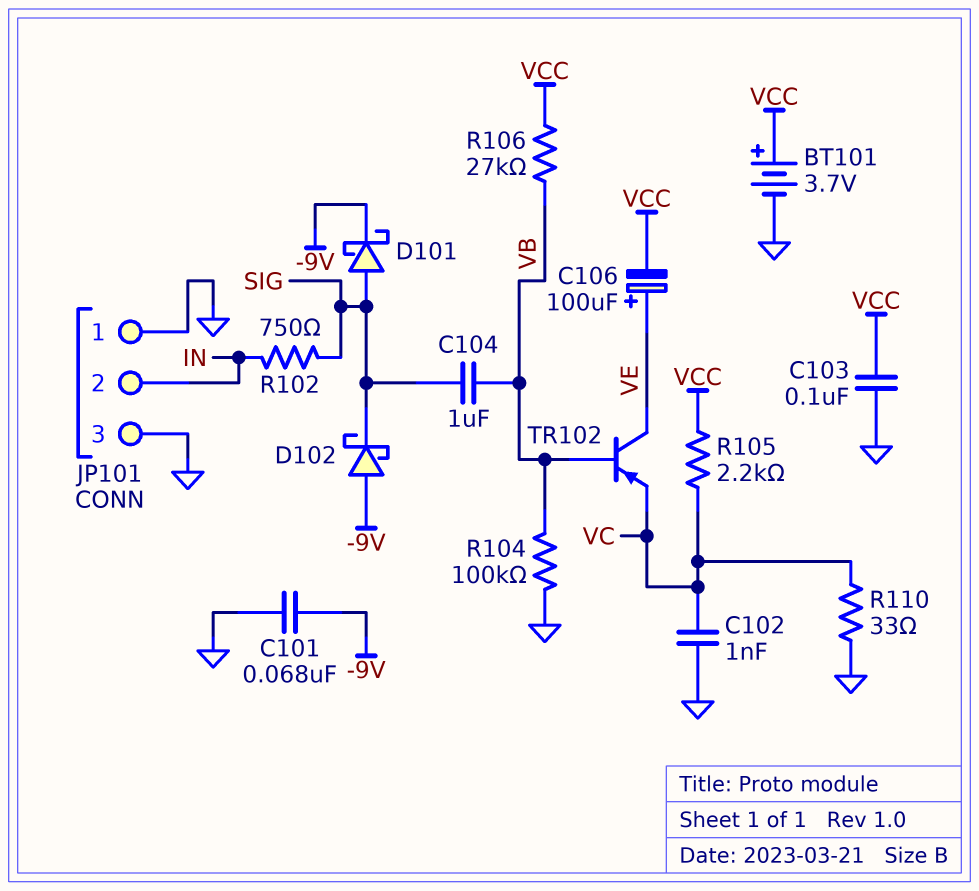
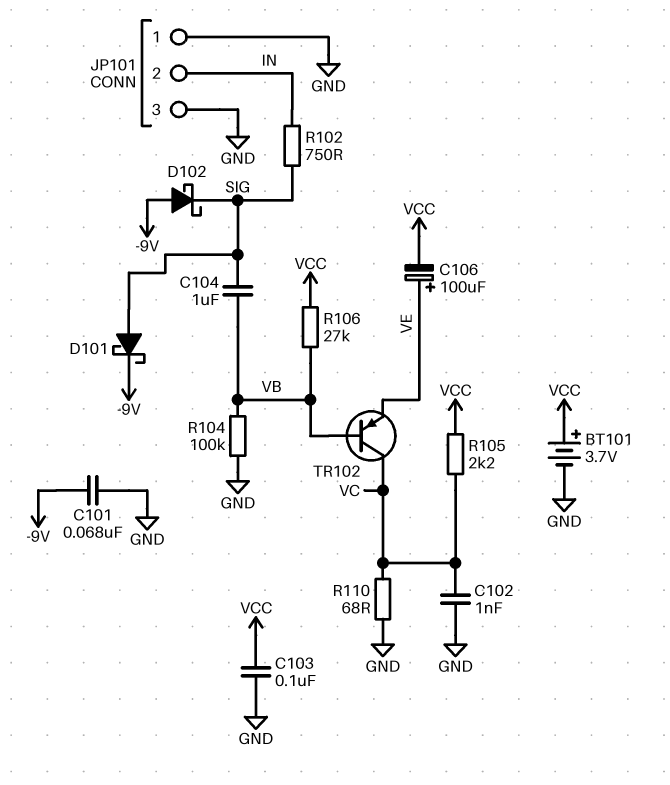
R110: 33 (GND, VC) -> 68 (GND, VC)
TR102: PNP (B VB, C VE, E VC) -> PNP (B VB, C VC, E VE)

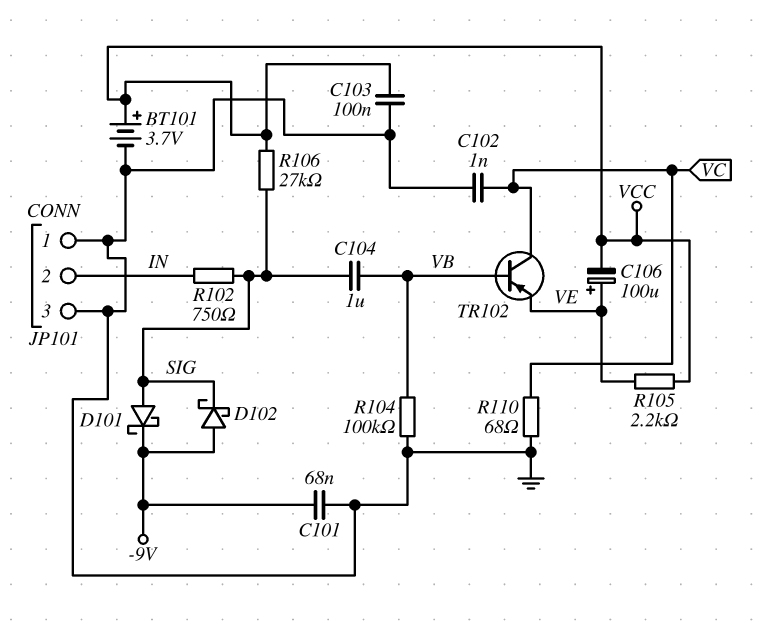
R105: 2.2k (VC, VCC) -> 2.2k (VCC, VE)
R106: 27k (VB, VCC) -> 27k (SIG, VCC)

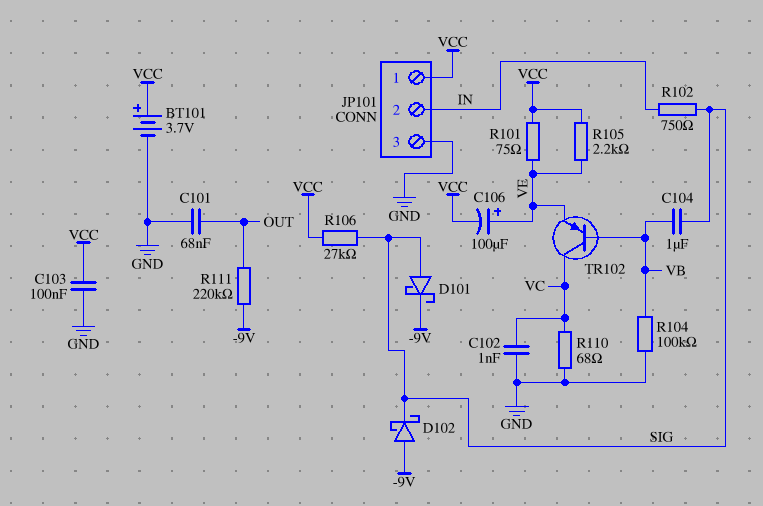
C101: 68nF (-9V, GND) -> 68nF (GND, OUT)
JP101 pin 1: GND -> VCC
R101: none -> 75 (VCC, VE)
R111: none -> 220k (-9V, OUT)

